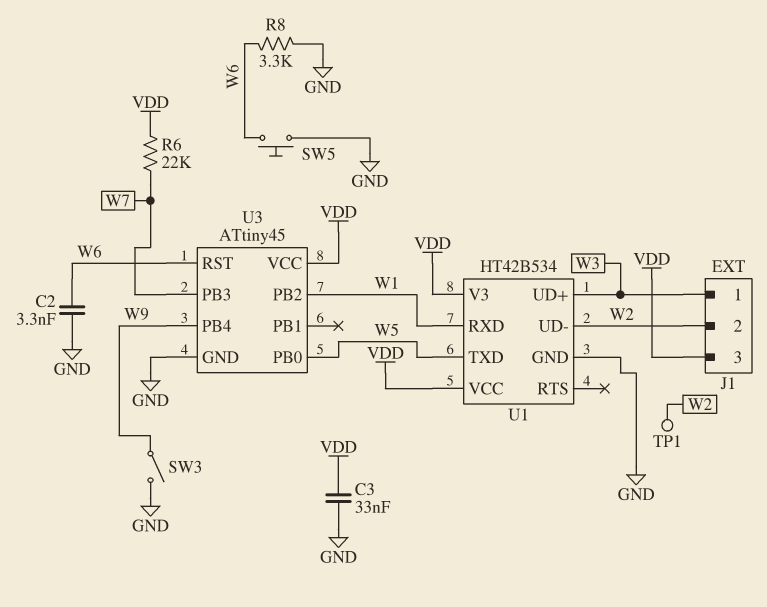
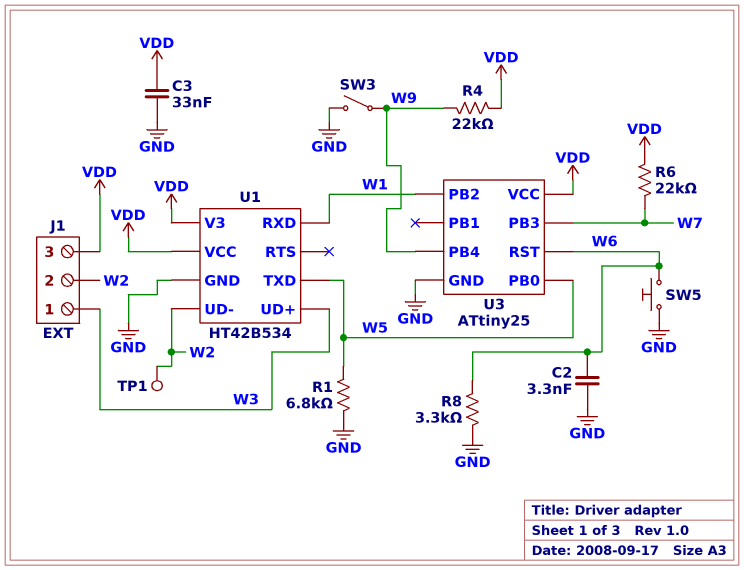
R1: none -> 6.8k (GND, W5)
R4: none -> 22k (VDD, W9)
U3: ATtiny45 -> ATtiny25

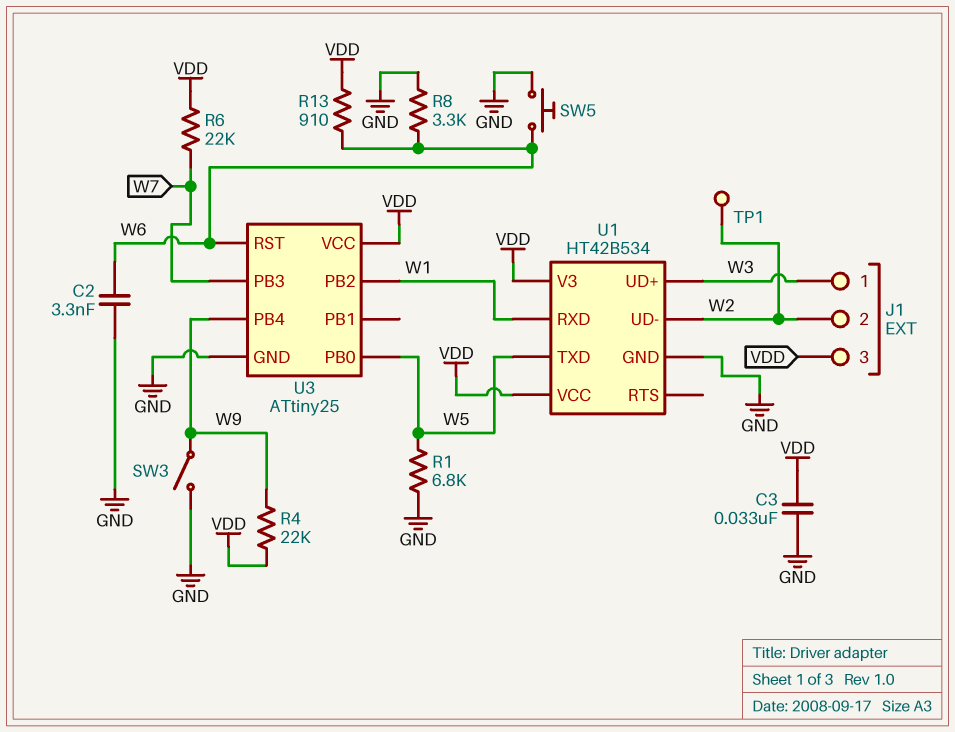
R13: none -> 910 (VDD, W6)

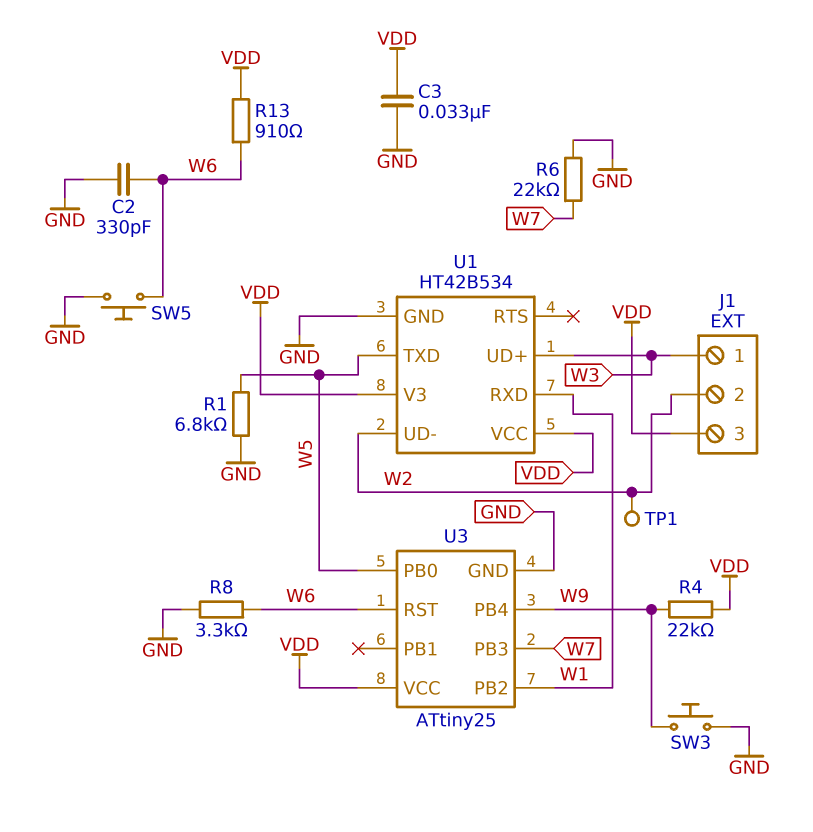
C2: 3.3nF (GND, W6) -> 330pF (GND, W6)
R6: 22k (VDD, W7) -> 22k (GND, W7)
SW3: switch (GND, W9) -> button (GND, W9)

